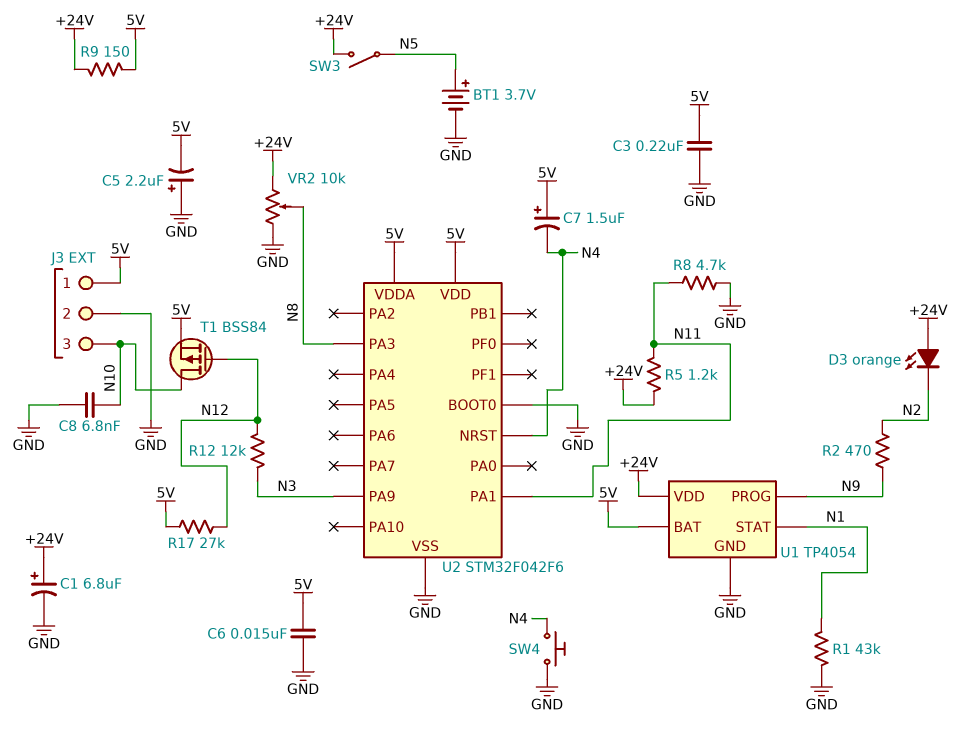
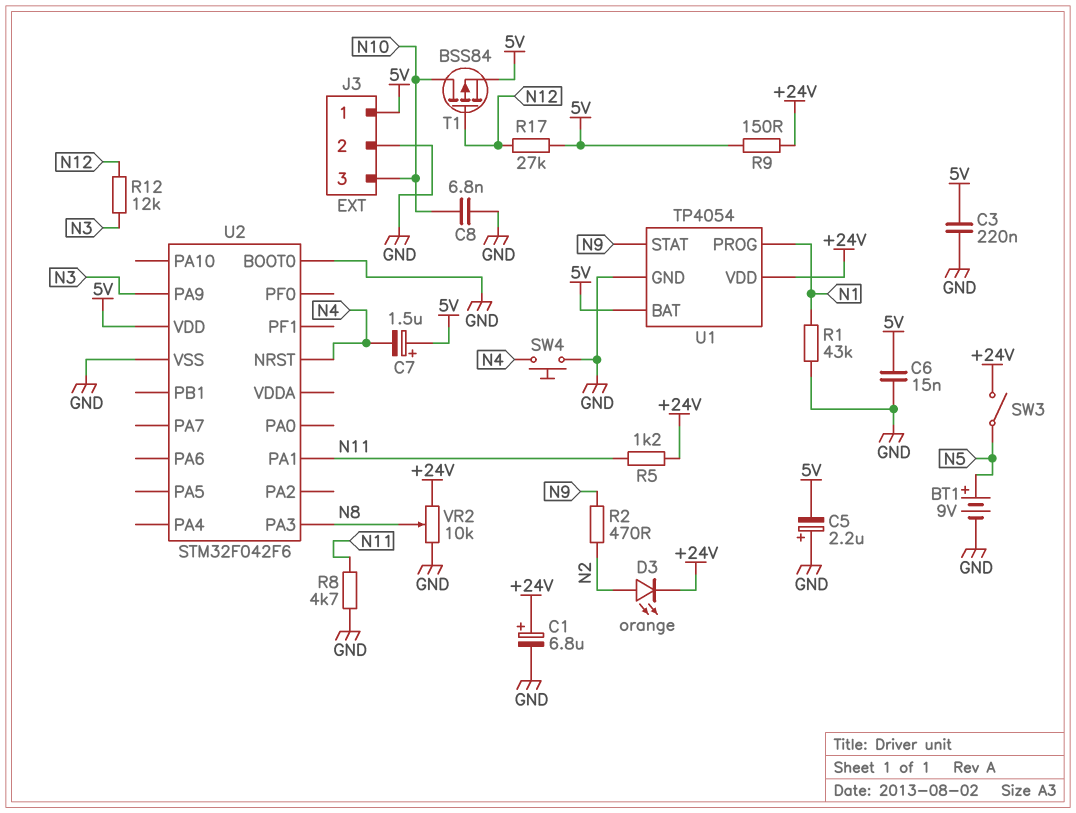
BT1: 3.7V (plus N5, minus GND) -> 9V (plus N5, minus GND)
D3: LED orange (A +24V, K N2) -> LED orange (A N2, K +24V)
U1 pin PROG: N9 -> N1
U1 pin STAT: N1 -> N9
U2 pin VDDA: 5V -> none

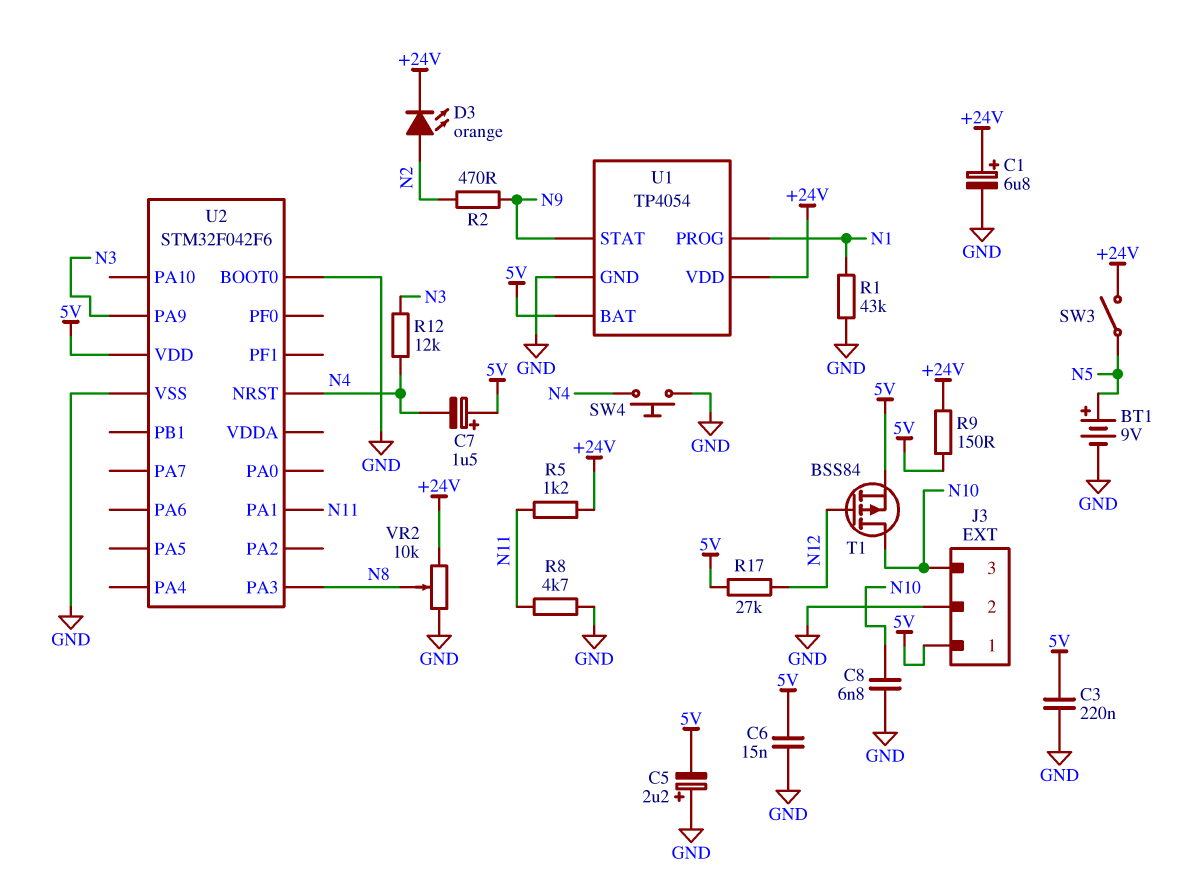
R12: 12k (N3, N12) -> 12k (N3, N4)

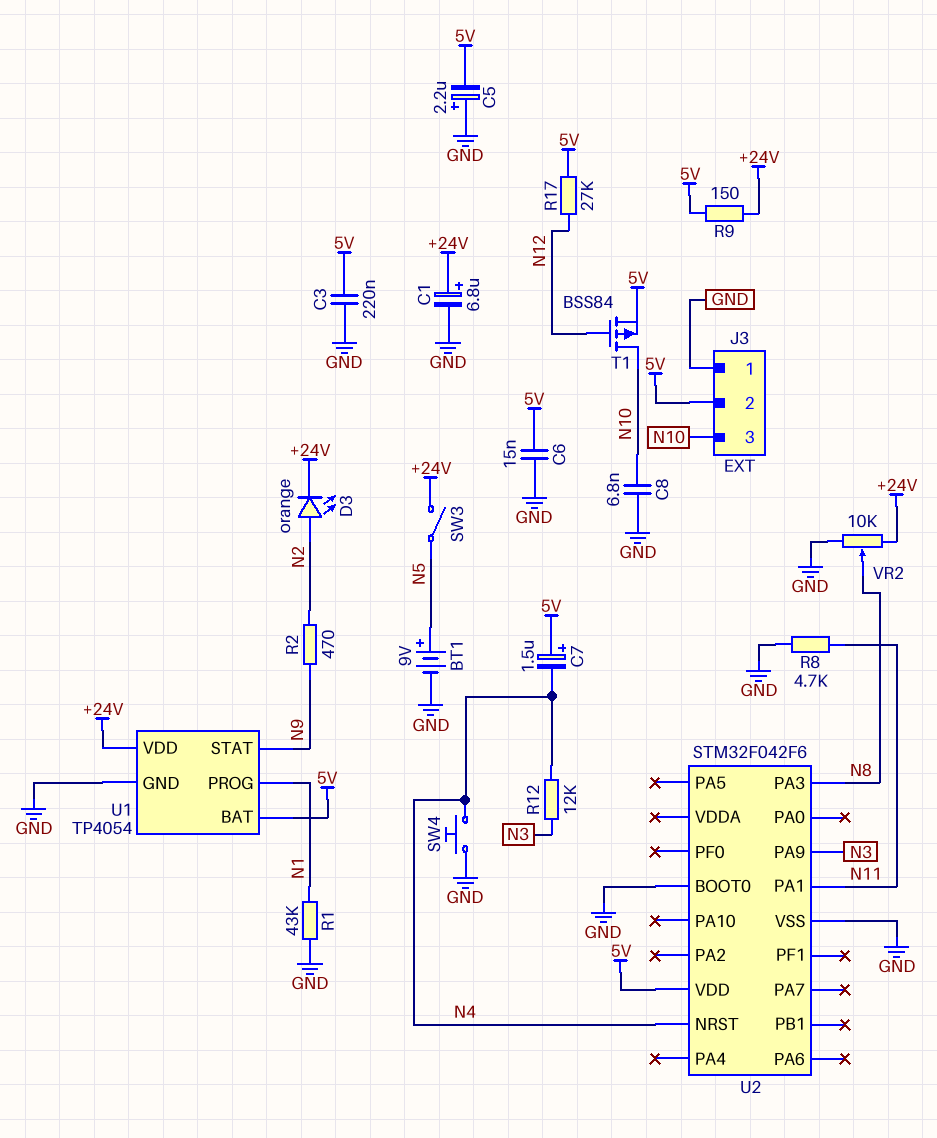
J3 pin 1: 5V -> GND
J3 pin 2: GND -> 5V
R5: 1.2k (+24V, N11) -> none

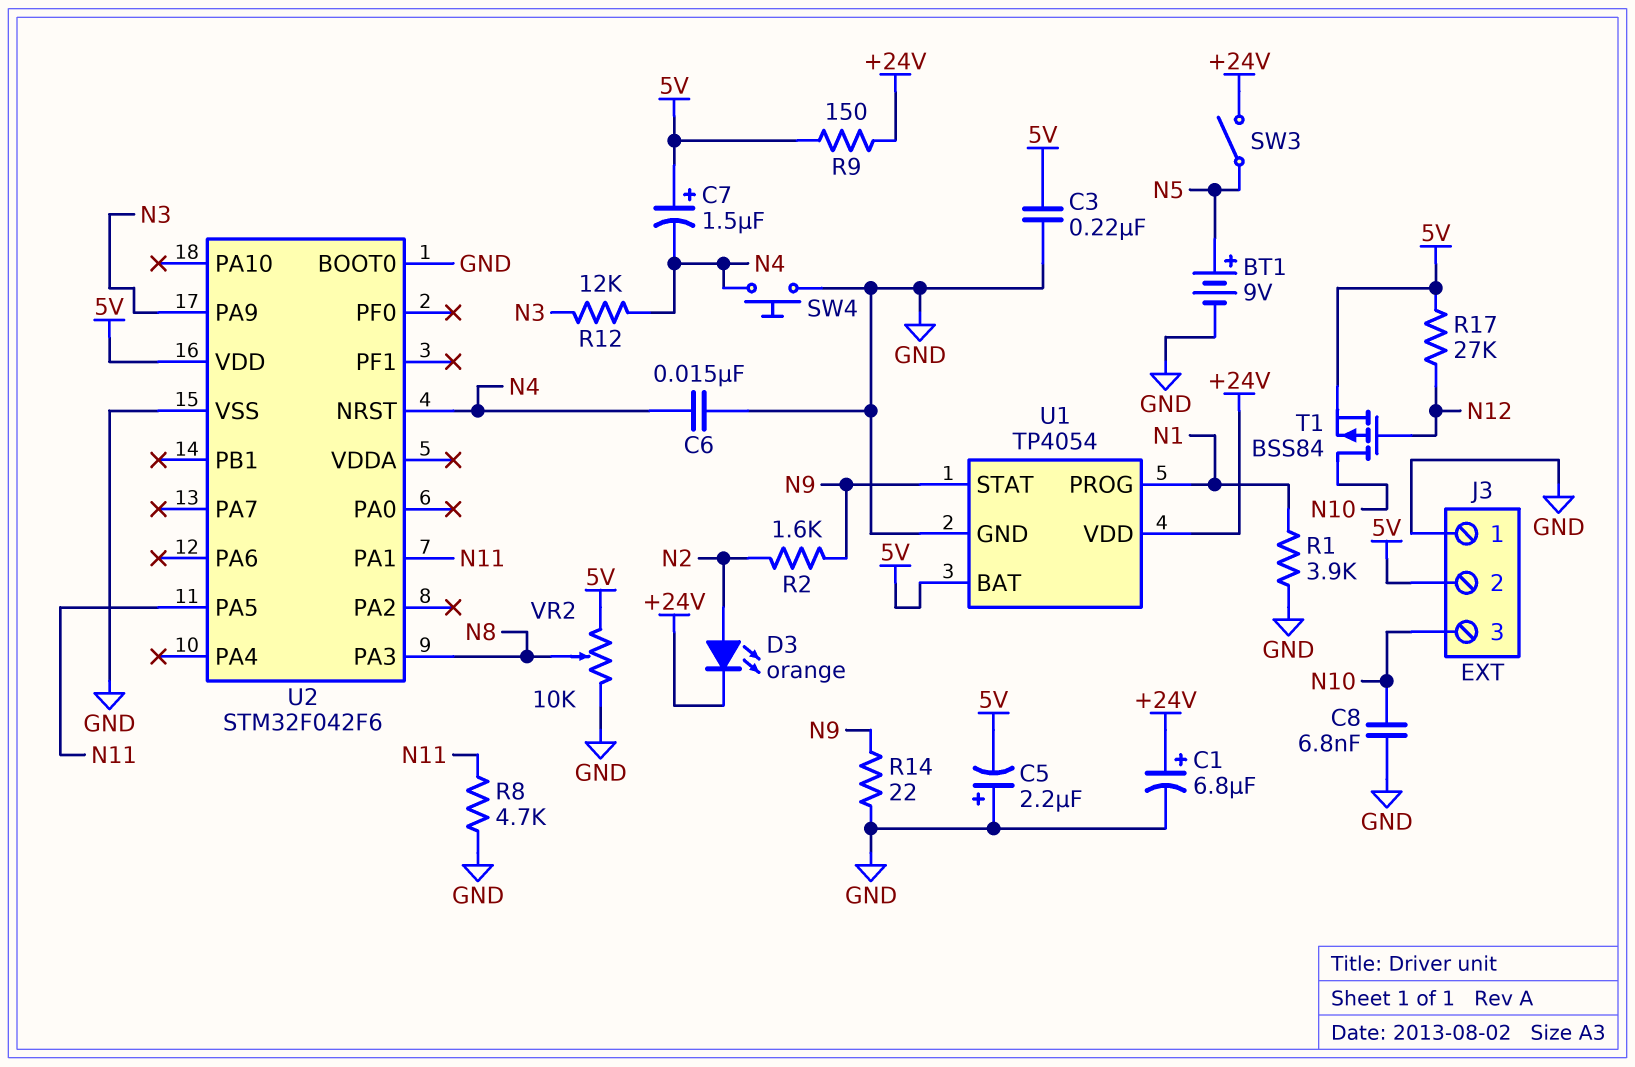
C6: 15nF (5V, GND) -> 15nF (GND, N4)
R1: 43k (GND, N1) -> 3.9k (GND, N1)
R2: 470 (N2, N9) -> 1.6k (N2, N9)
R14: none -> 22 (GND, N9)
U2 pin PA5: none -> N11
VR2: 10k (+24V, GND, wiper N8) -> 10k (5V, GND, wiper N8)

